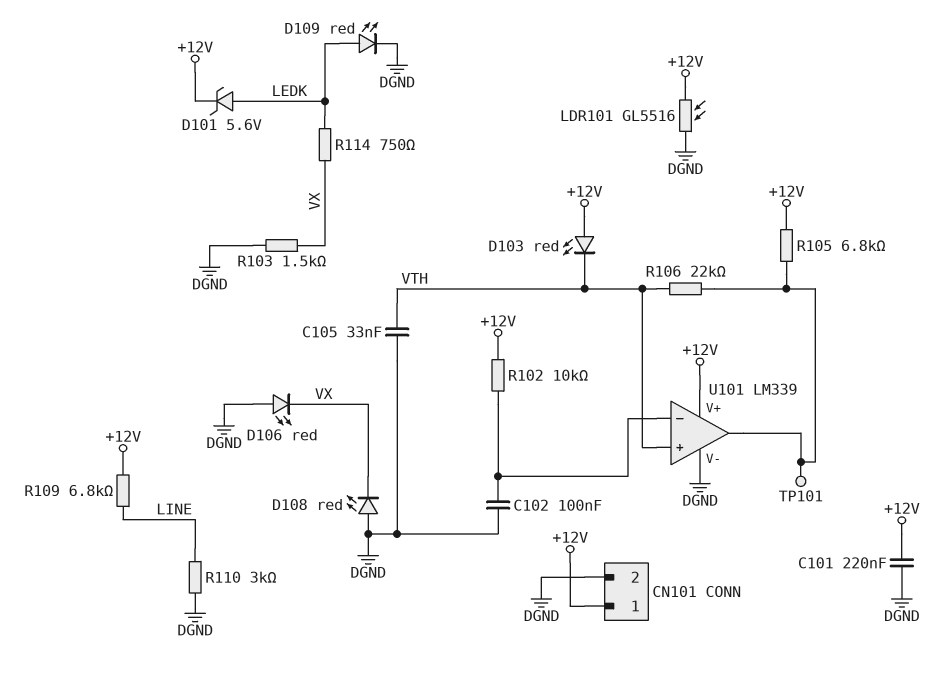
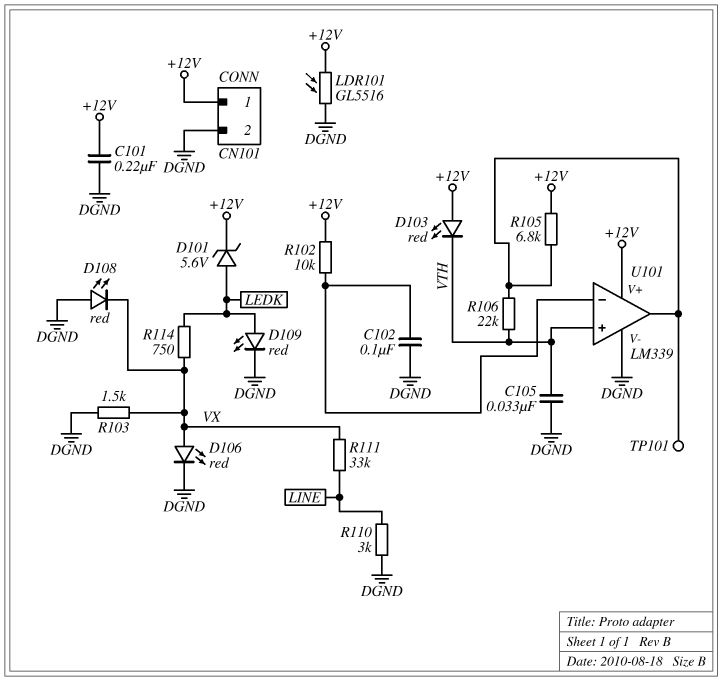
D106: LED red (A DGND, K VX) -> LED red (A VX, K DGND)
R109: 6.8k (+12V, LINE) -> none
R111: none -> 33k (LINE, VX)

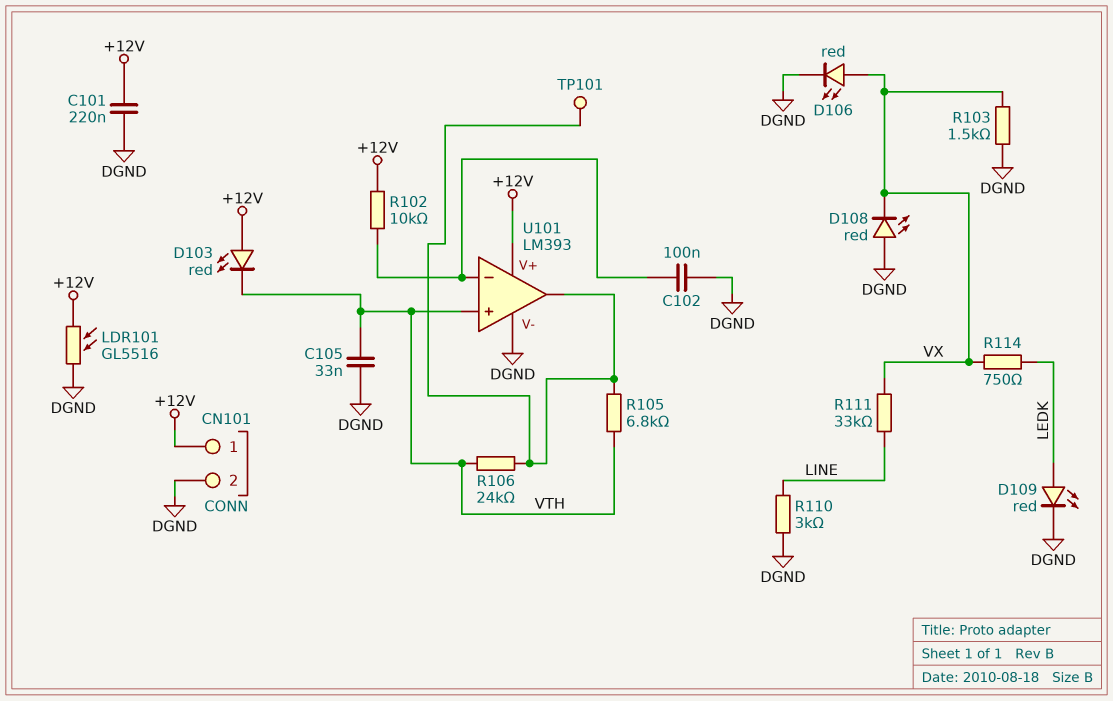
D101: zener 5.6V (A LEDK, K +12V) -> none
R105: 6.8k (+12V, U101/out) -> 6.8k (U101/out, VTH)
R106: 22k (U101/out, VTH) -> 24k (U101/out, VTH)
U101: LM339 -> LM393

